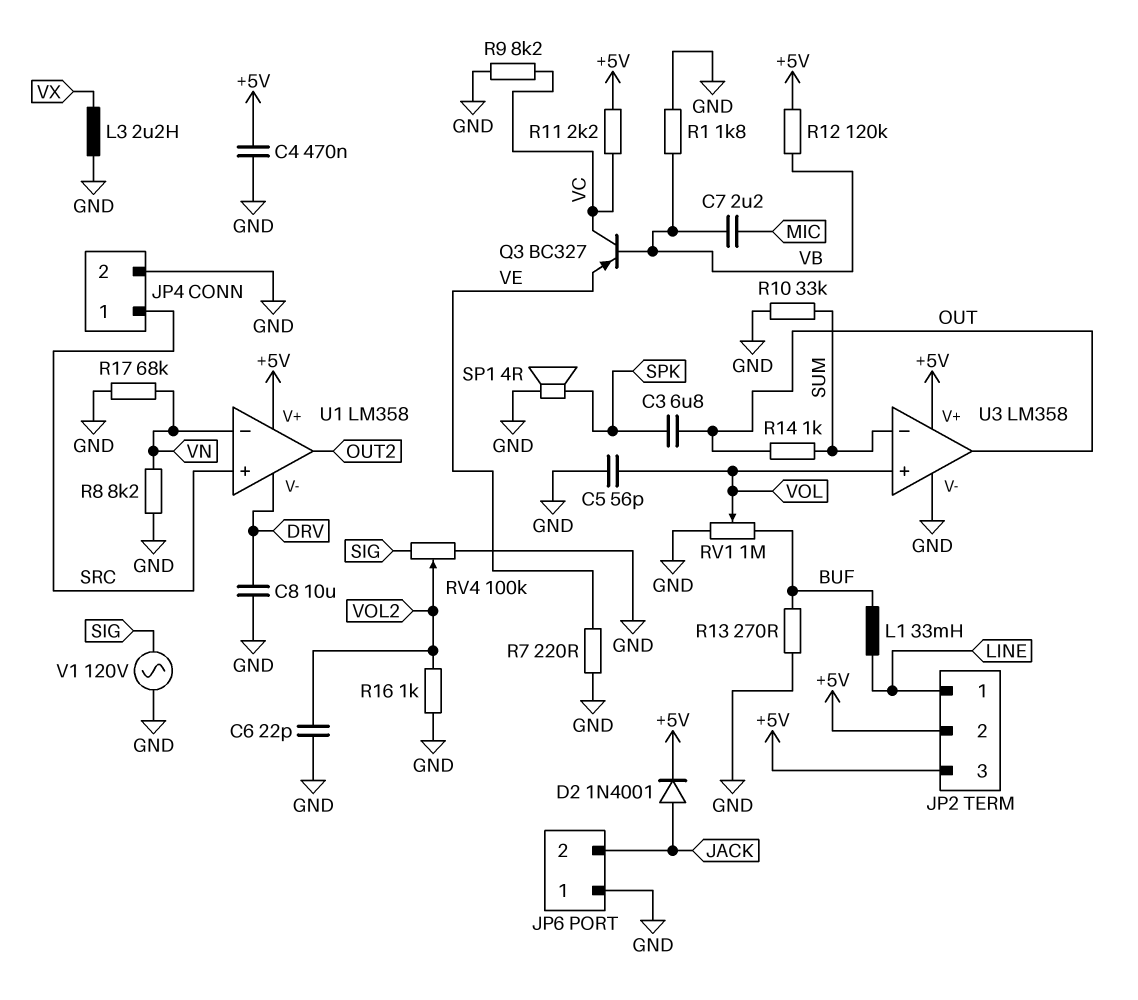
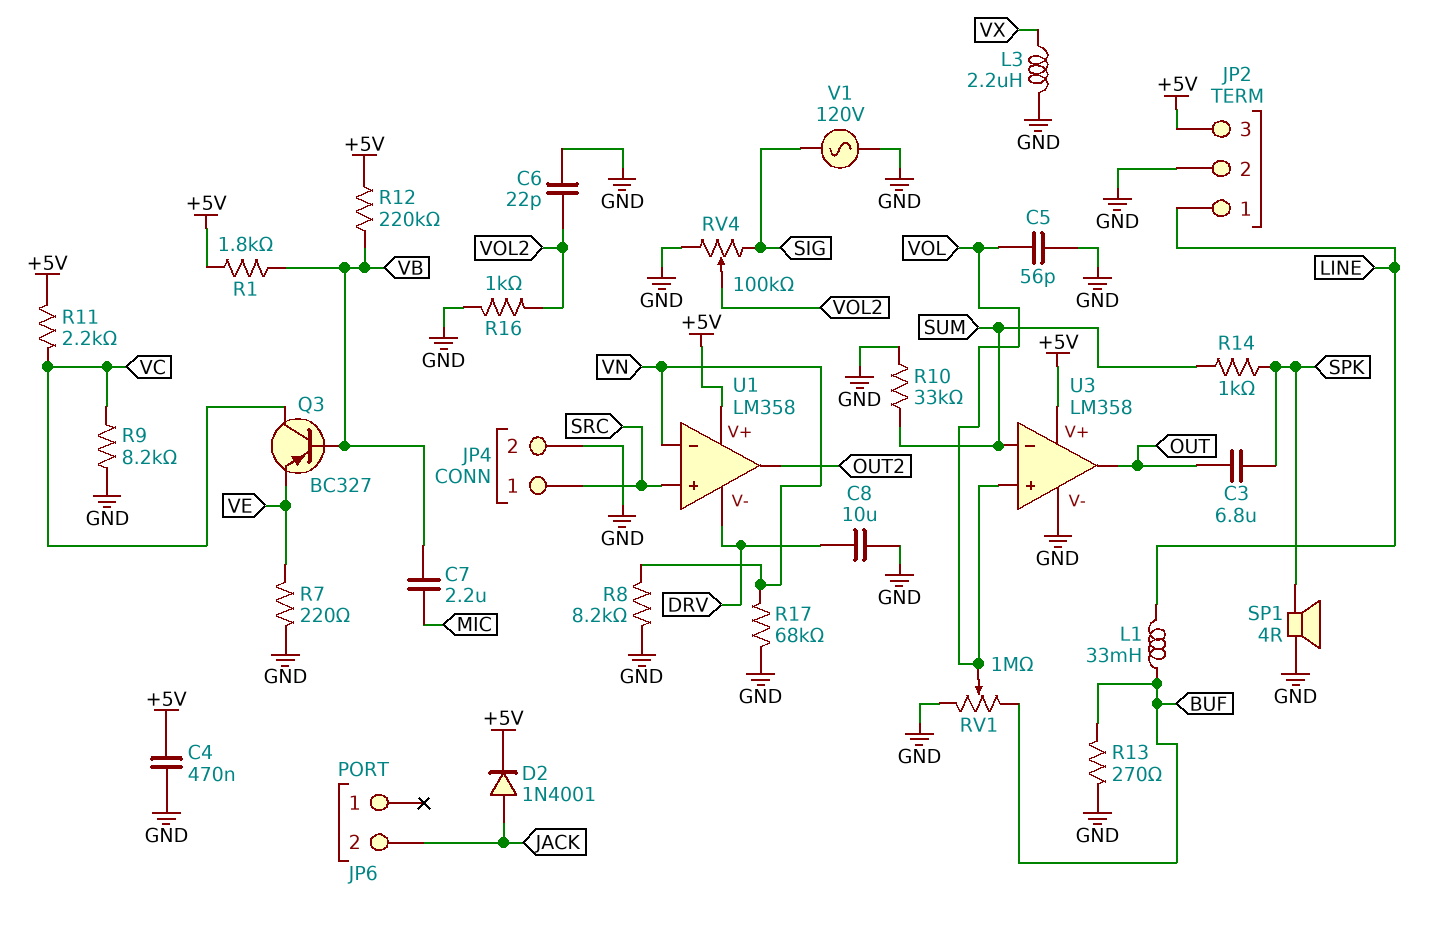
JP2 pin 2: +5V -> GND
JP6 pin 1: GND -> none
R1: 1.8k (GND, VB) -> 1.8k (+5V, VB)
R12: 120k (+5V, VB) -> 220k (+5V, VB)
R14: 1k (OUT, SUM) -> 1k (SPK, SUM)

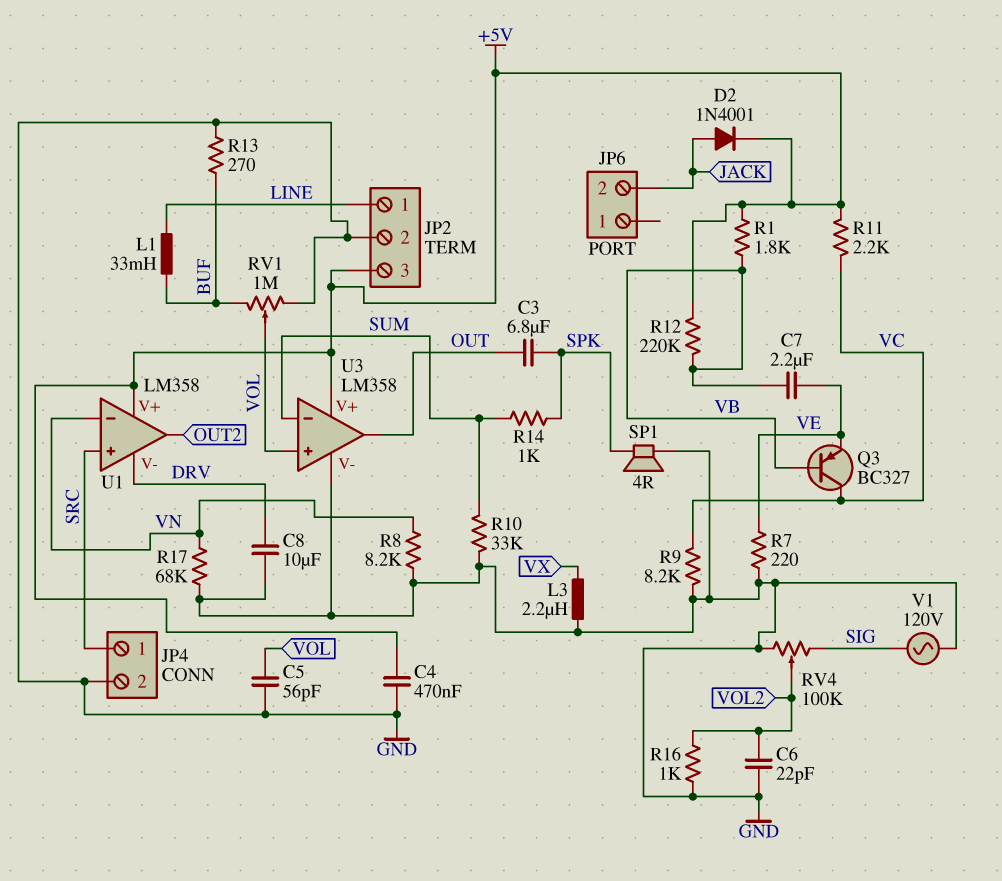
C7: 2.2uF (MIC, VB) -> 2.2uF (VB, VE)

